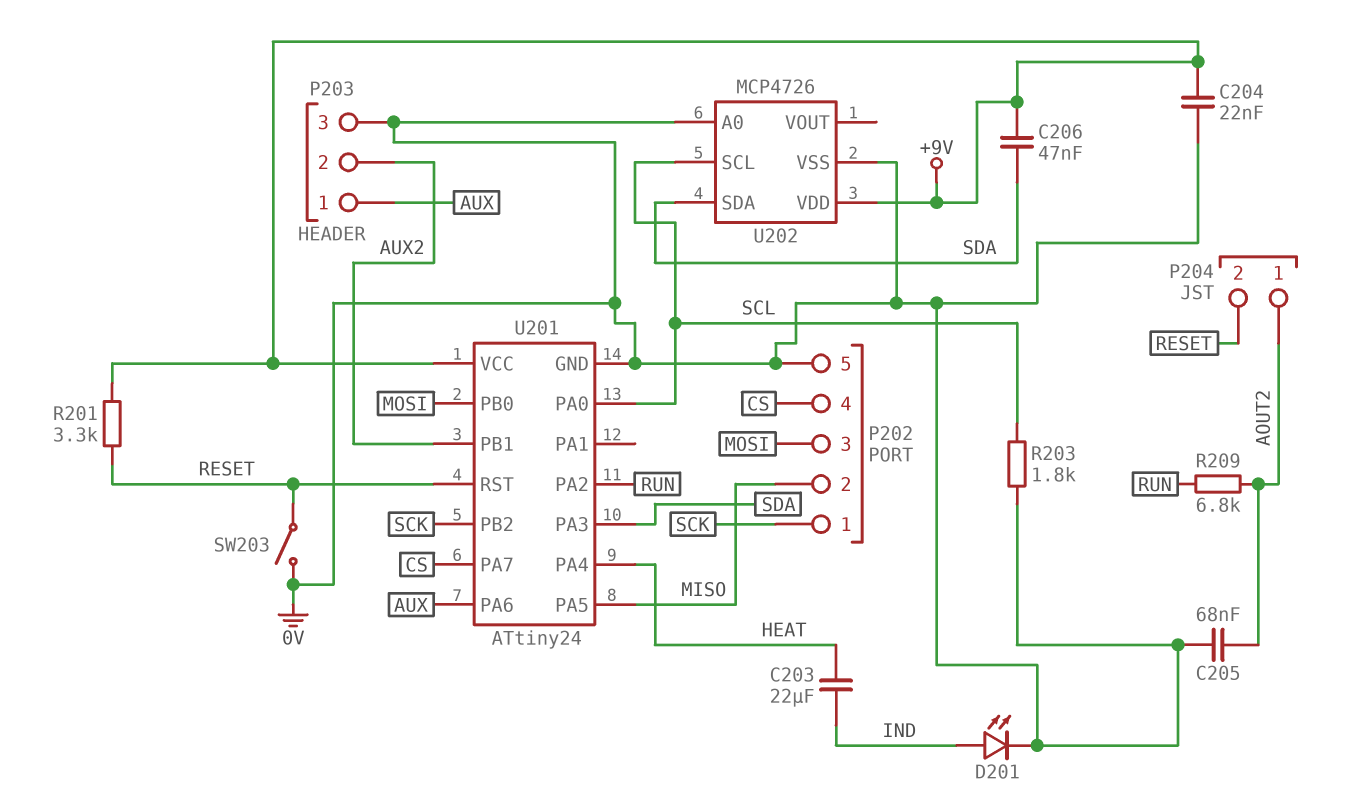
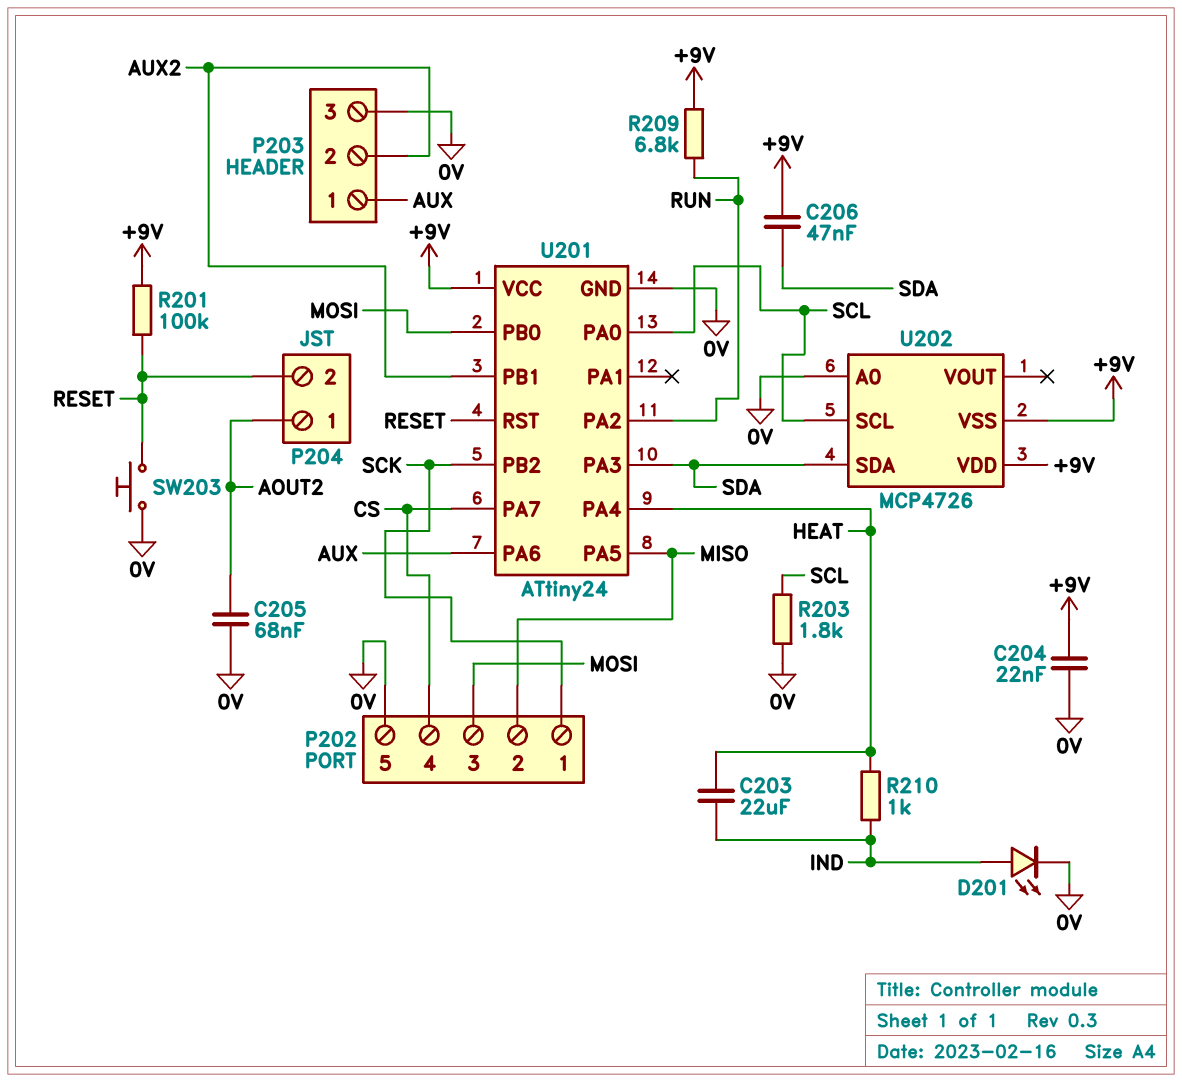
R201: 3.3k (+9V, RESET) -> 100k (+9V, RESET)
R209: 6.8k (AOUT2, RUN) -> 6.8k (+9V, RUN)
R210: none -> 1k (HEAT, IND)
SW203: switch (0V, RESET) -> button (0V, RESET)
U202 pin VSS: 0V -> +9V

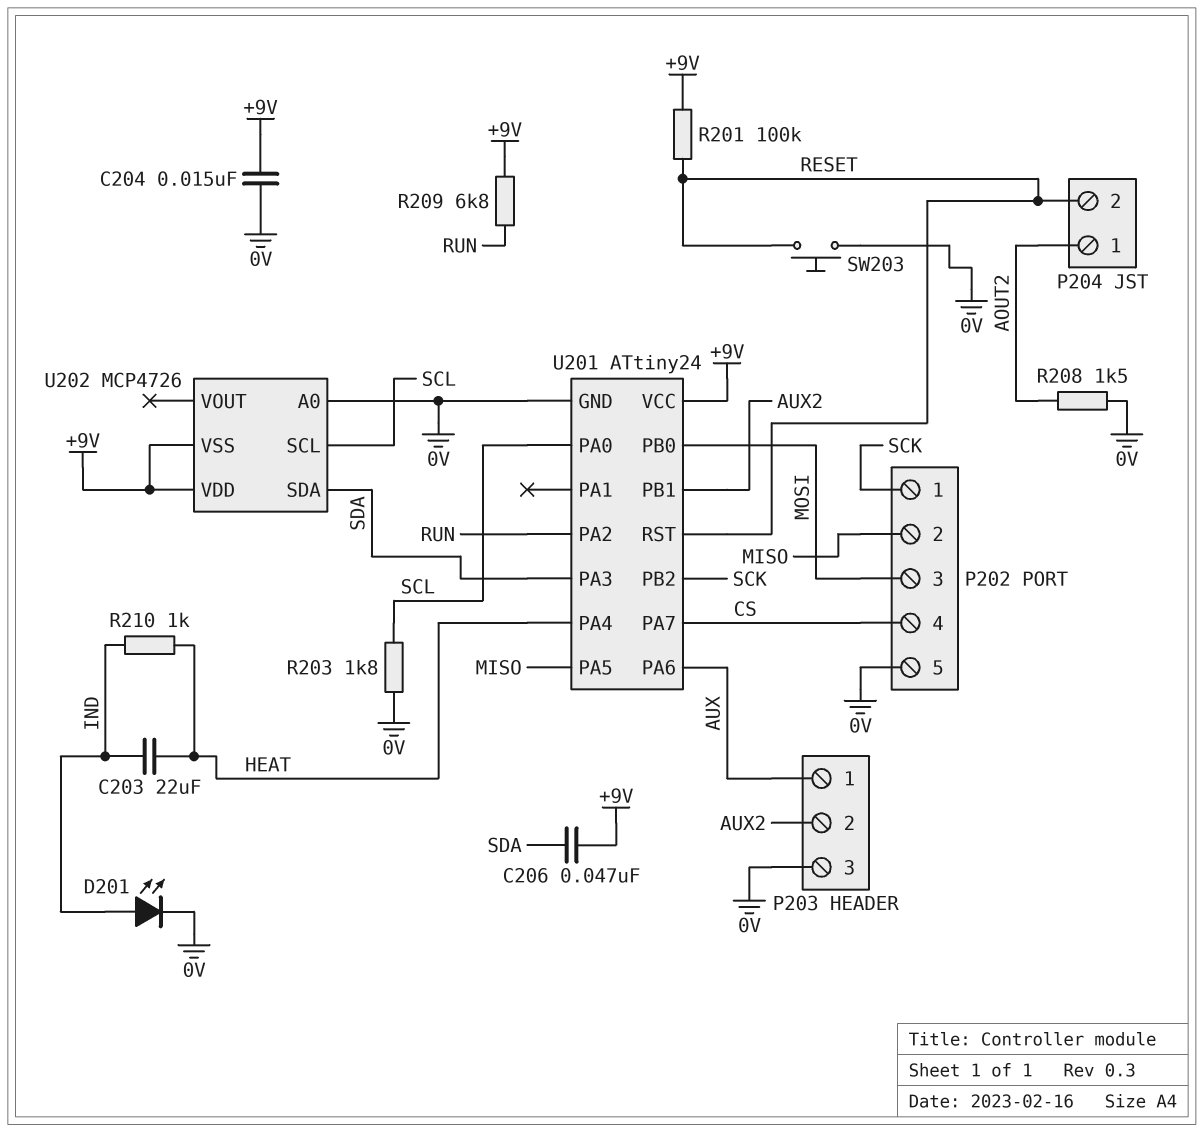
C204: 22nF (+9V, 0V) -> 15nF (+9V, 0V)
C205: 68nF (0V, AOUT2) -> none
R208: none -> 1.5k (0V, AOUT2)

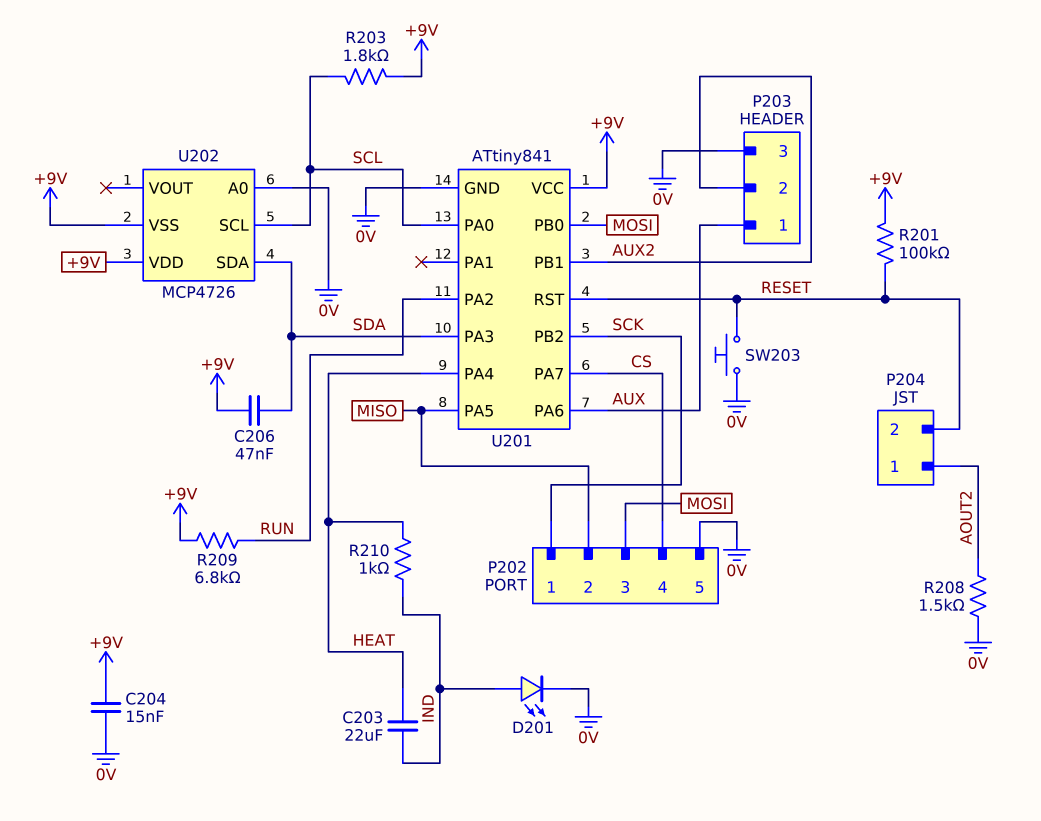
R203: 1.8k (0V, SCL) -> 1.8k (+9V, SCL)
U201: ATtiny24 -> ATtiny841

